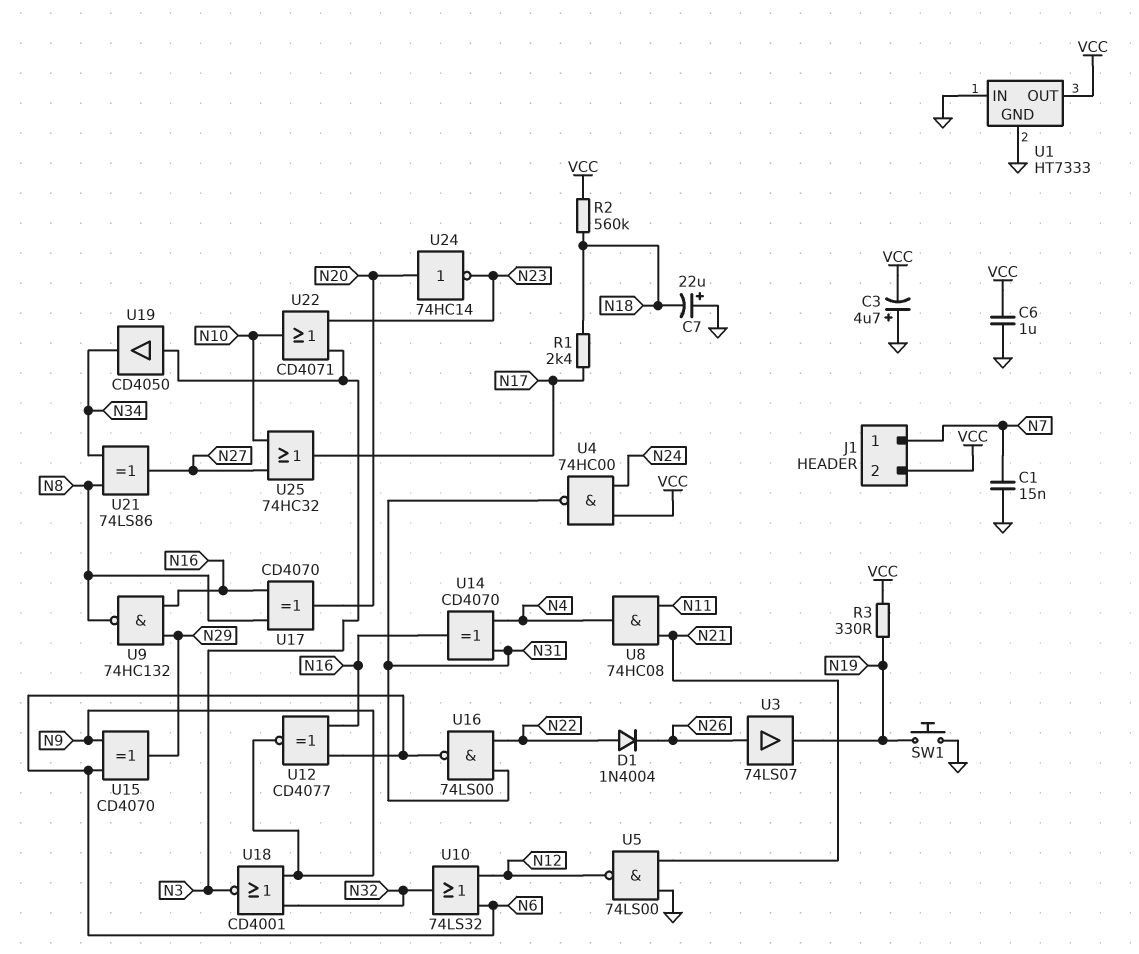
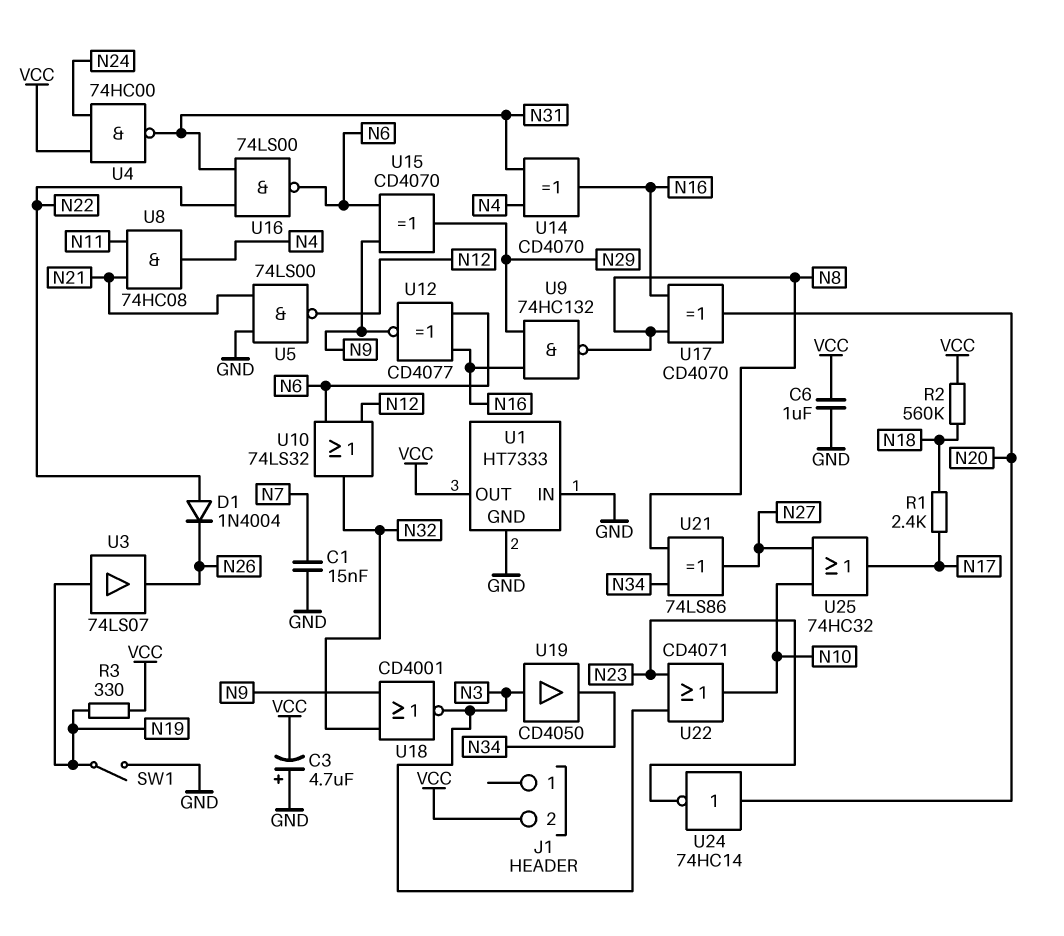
C7: 22uF (plus GND, minus N18) -> none
J1 pin 1: N7 -> none
SW1: button (GND, N19) -> switch (GND, N19)
U3: buffer 74LS07 (in N26, out N19) -> buffer 74LS07 (in N19, out N26)

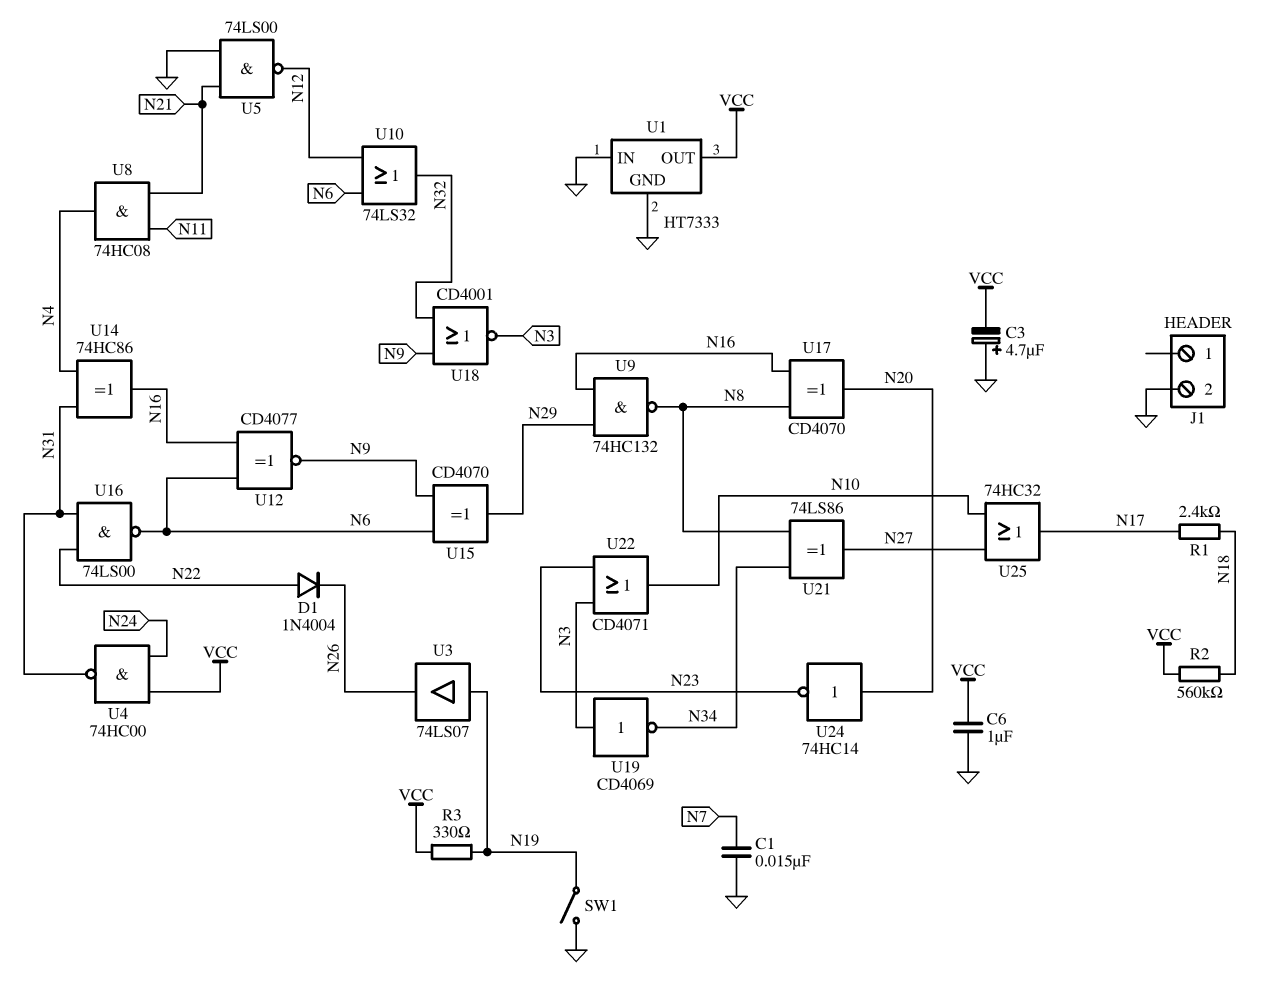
J1 pin 2: VCC -> GND
U14: XOR CD4070 (in N4, in N31, out N16) -> XOR 74HC86 (in N4, in N31, out N16)
U19: buffer CD4050 (in N3, out N34) -> NOT CD4069 (in N3, out N34)

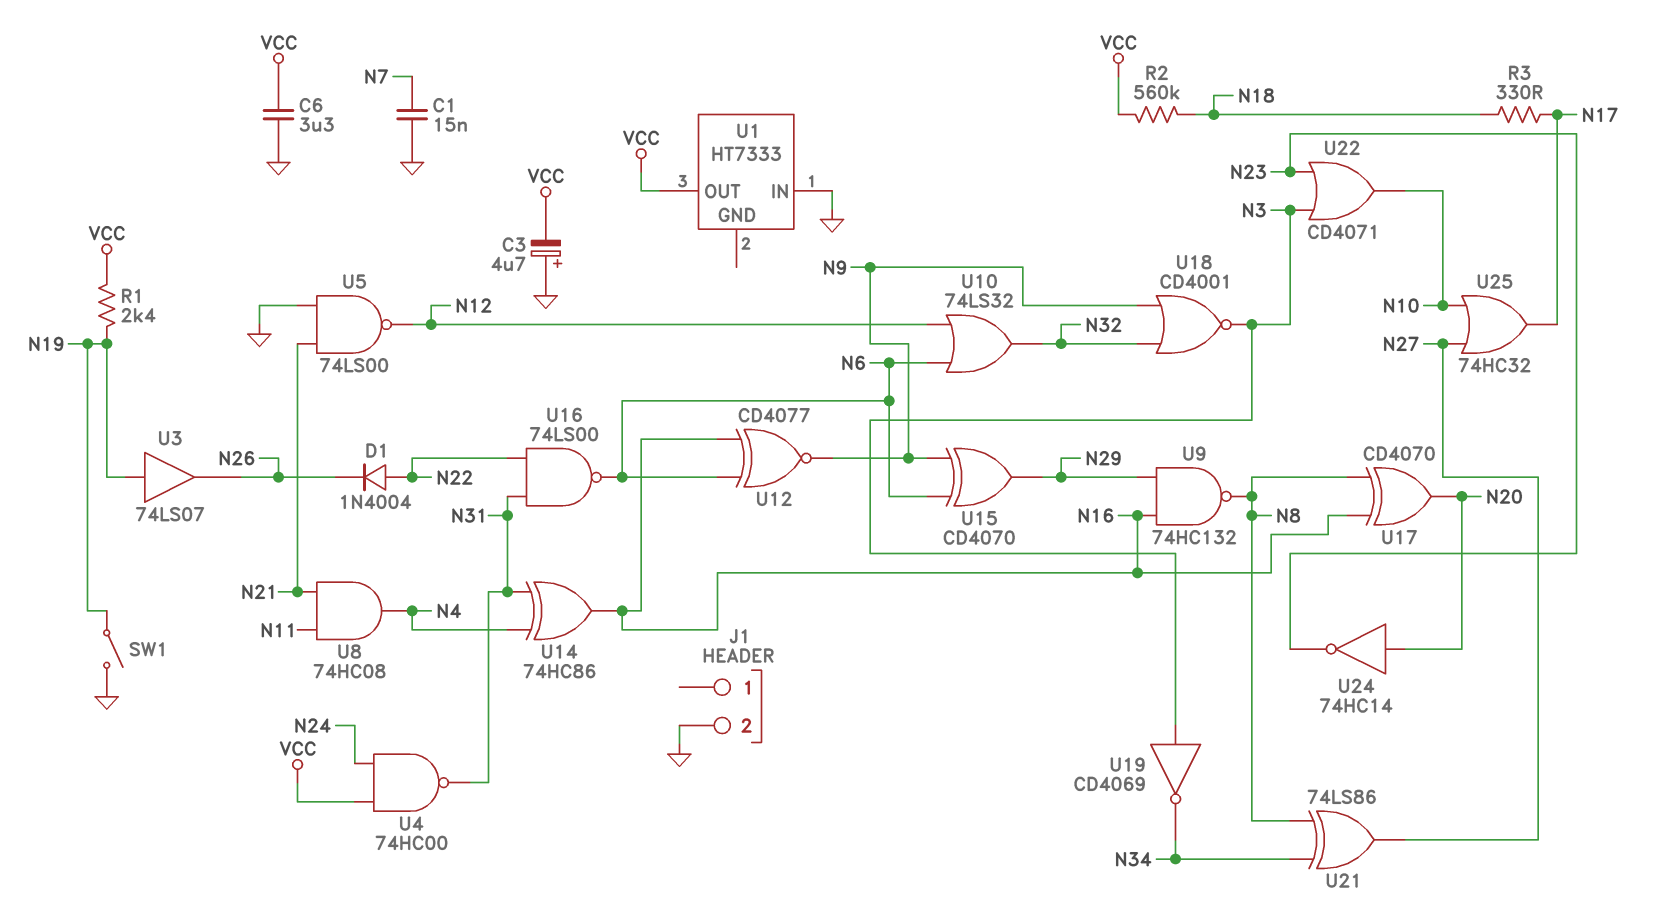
C6: 1uF (GND, VCC) -> 3.3uF (GND, VCC)
R1: 2.4k (N17, N18) -> 2.4k (N19, VCC)
R3: 330 (N19, VCC) -> 330 (N17, N18)
U1 pin GND: GND -> none

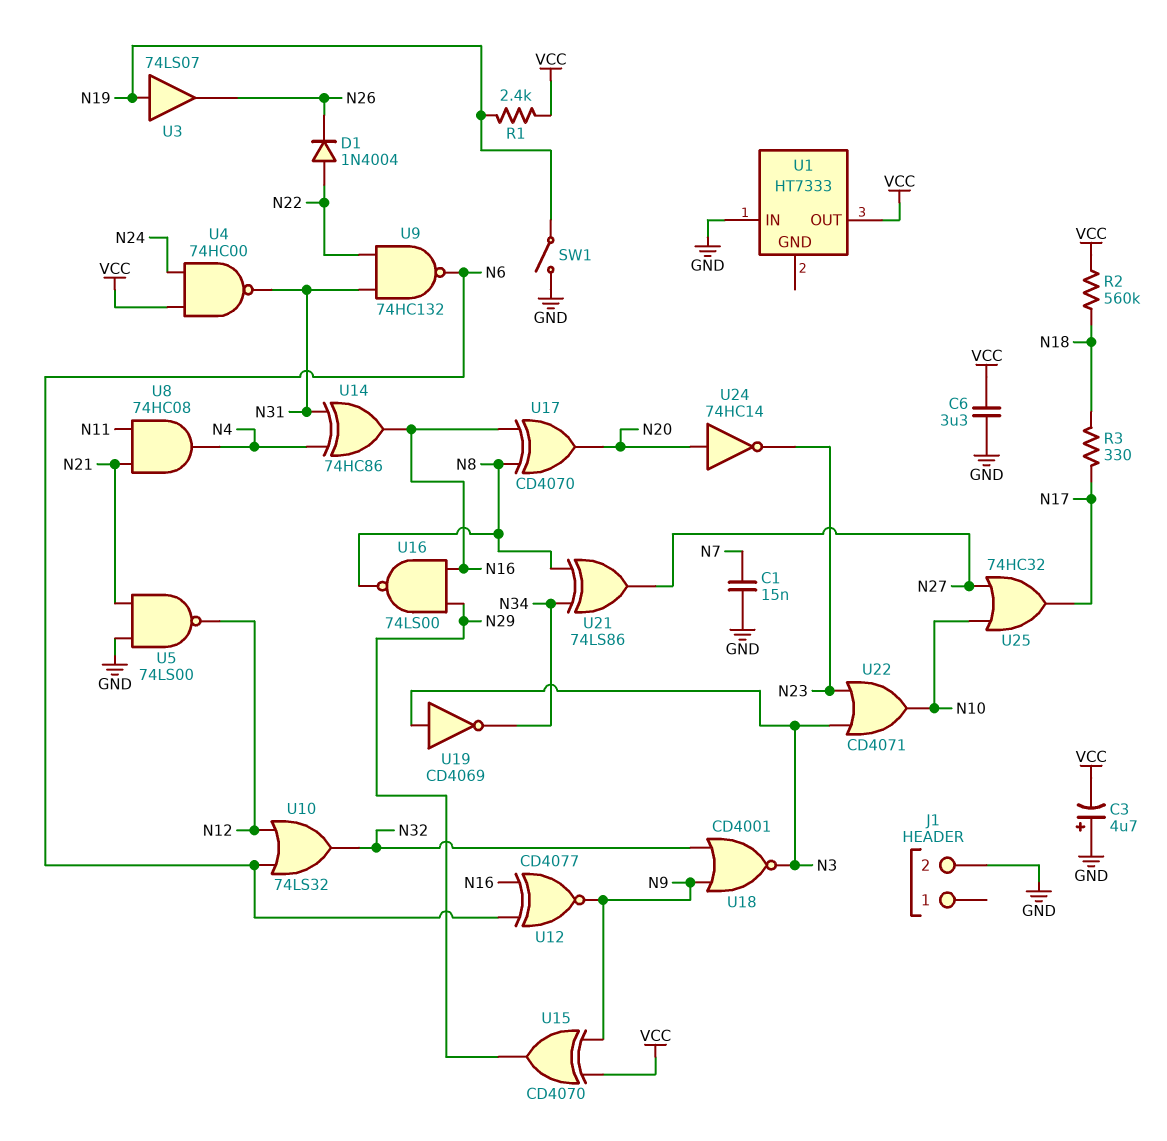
U9: NAND 74HC132 (in N16, in N29, out N8) -> NAND 74HC132 (in N22, in N31, out N6)
U15: XOR CD4070 (in N6, in N9, out N29) -> XOR CD4070 (in N9, in VCC, out N29)
U16: NAND 74LS00 (in N22, in N31, out N6) -> NAND 74LS00 (in N16, in N29, out N8)

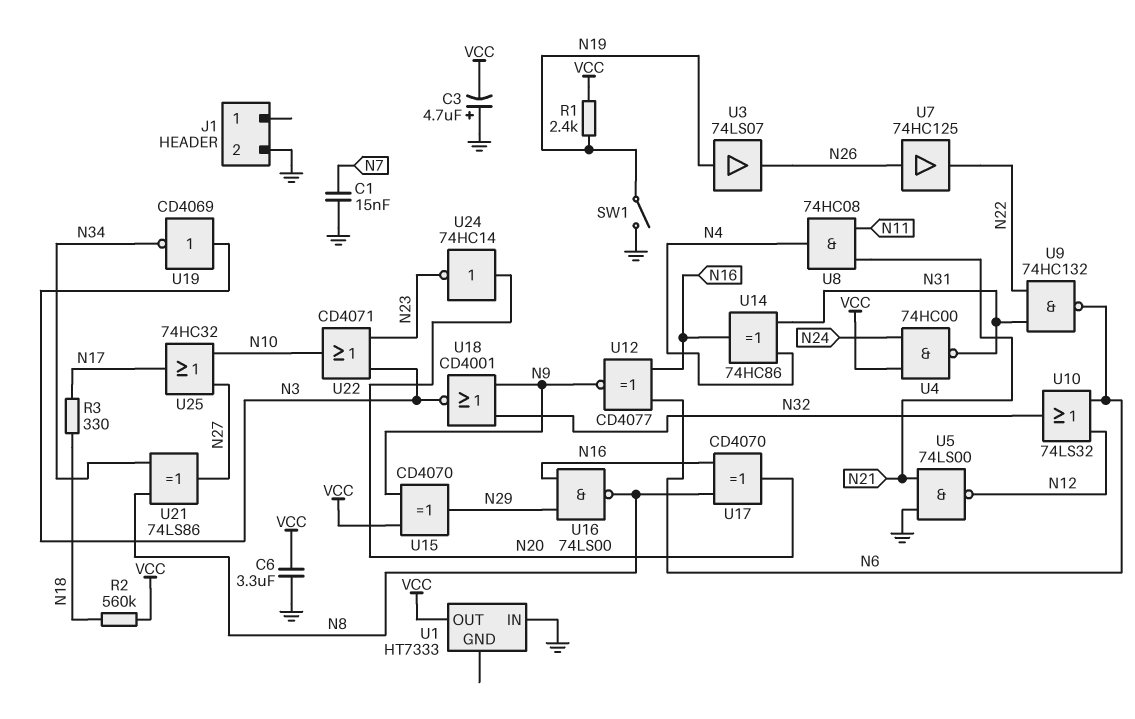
D1: diode 1N4004 (A N22, K N26) -> none
U7: none -> buffer 74HC125 (in N26, out N22)

